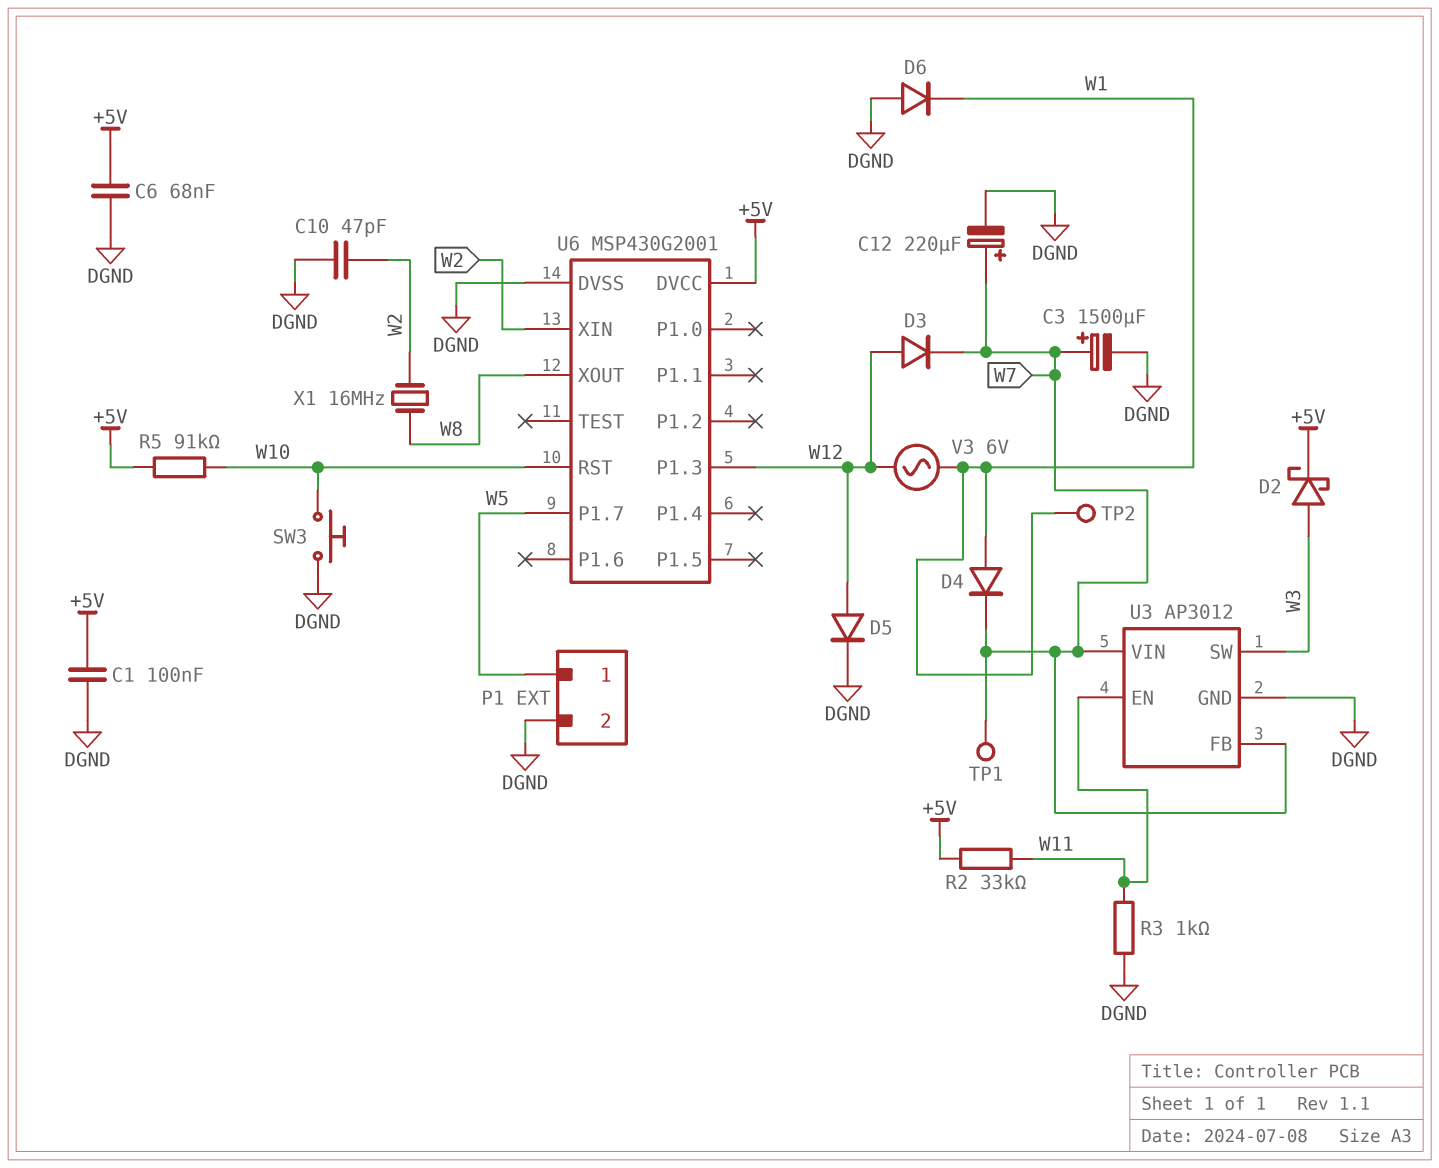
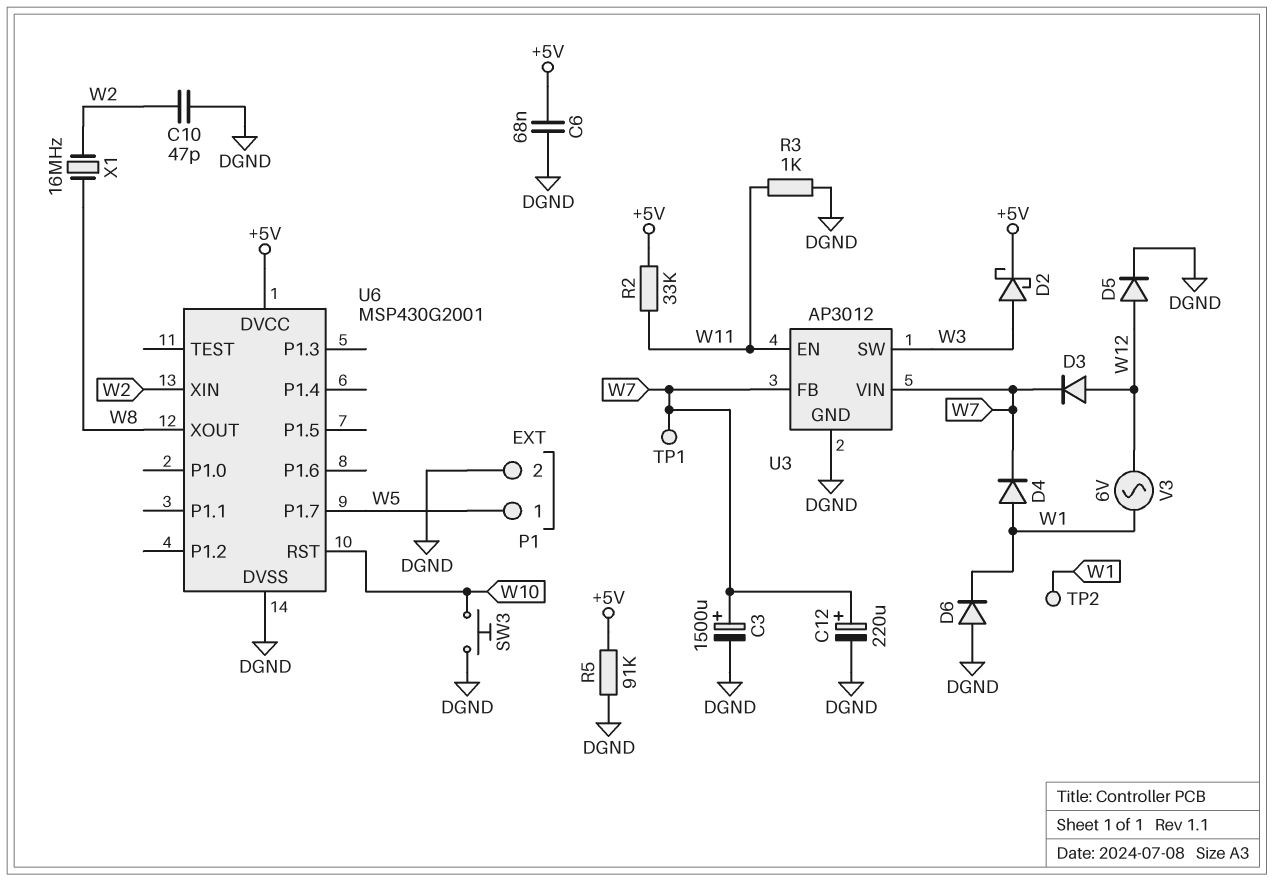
C1: 100nF (+5V, DGND) -> none
R5: 91k (+5V, W10) -> 91k (+5V, DGND)
U6 pin P1.3: W12 -> none

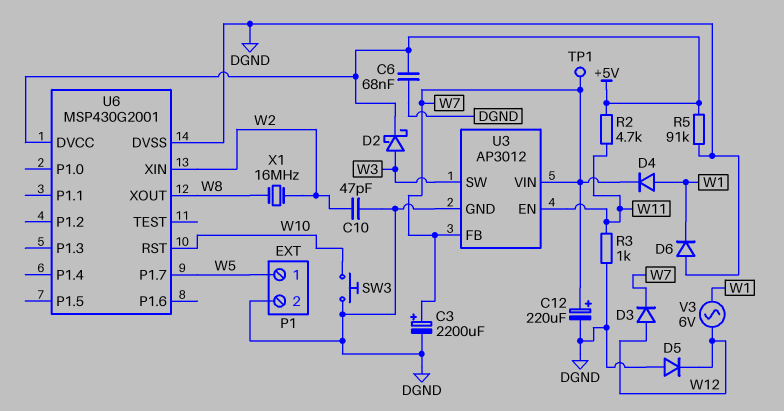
C3: 1500uF (plus W7, minus DGND) -> 2200uF (plus W7, minus DGND)
D5: diode (A W12, K DGND) -> diode (A DGND, K W12)
R2: 33k (+5V, W11) -> 4.7k (+5V, W11)
TP2: test point (W1) -> none

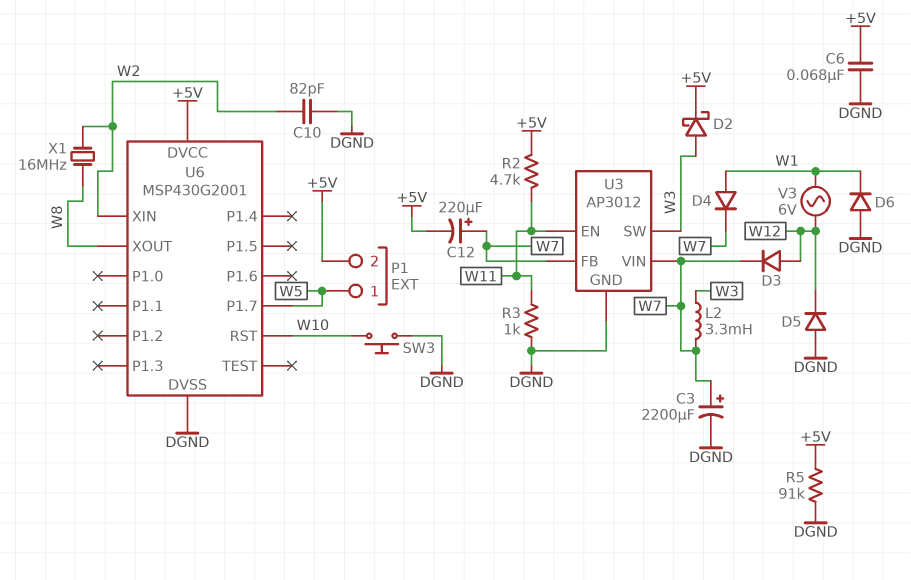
C10: 47pF (DGND, W2) -> 82pF (DGND, W2)
C12: 220uF (plus W7, minus DGND) -> 220uF (plus W7, minus +5V)
L2: none -> 3.3mH (W3, W7)
P1 pin 2: DGND -> +5V
TP1: test point (W7) -> none

